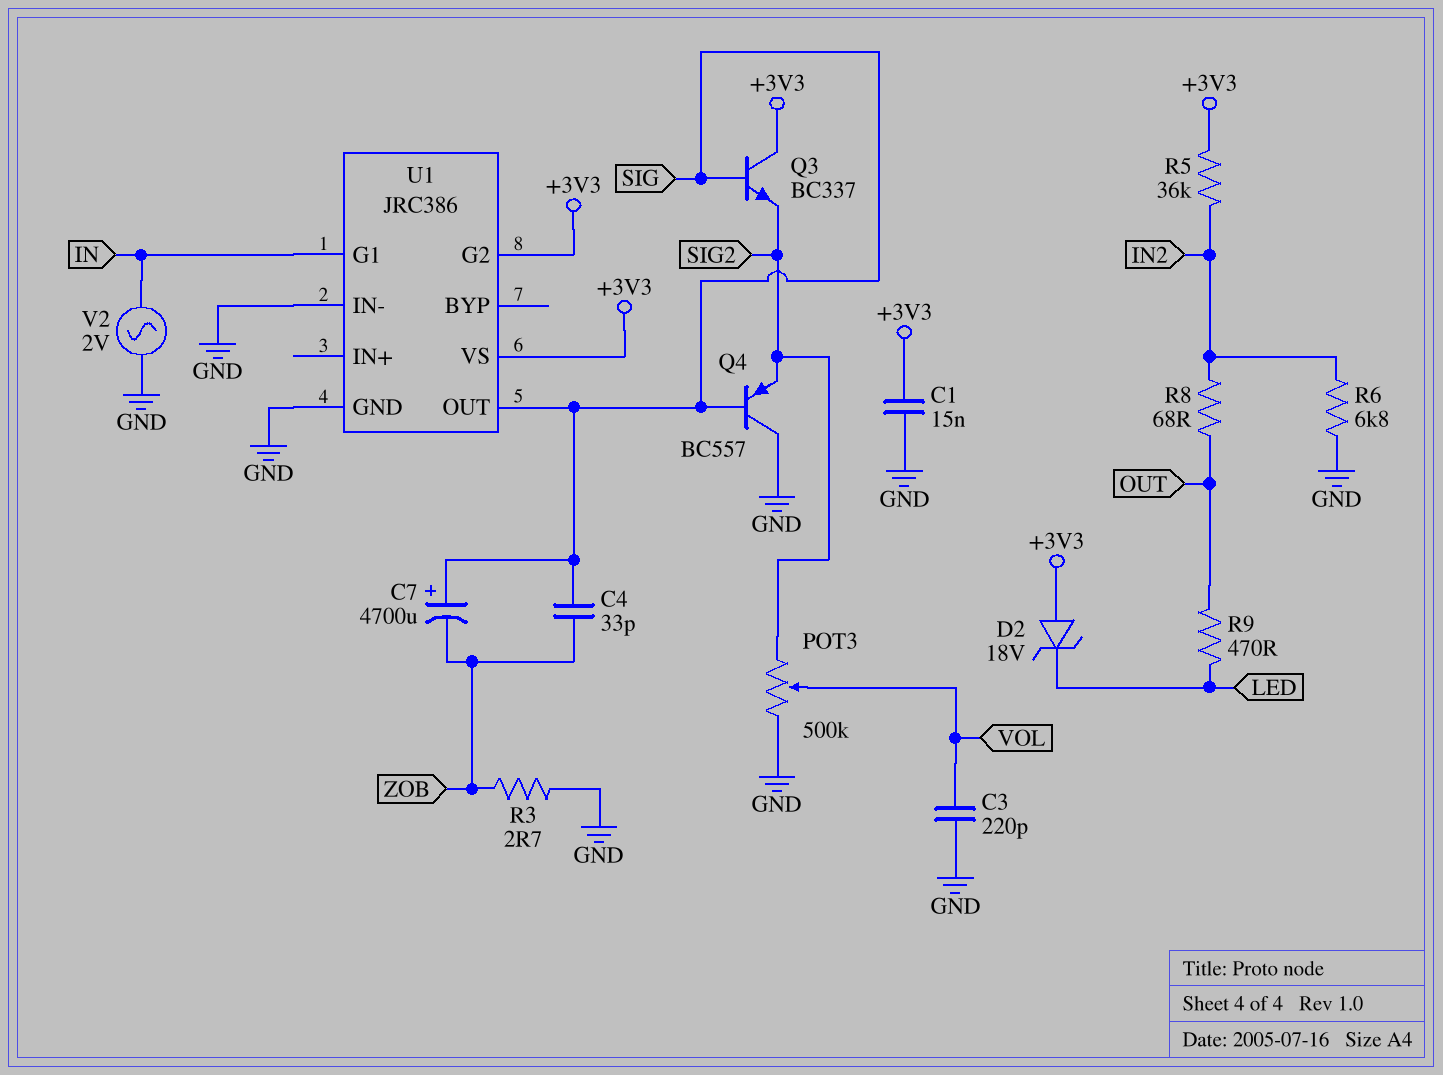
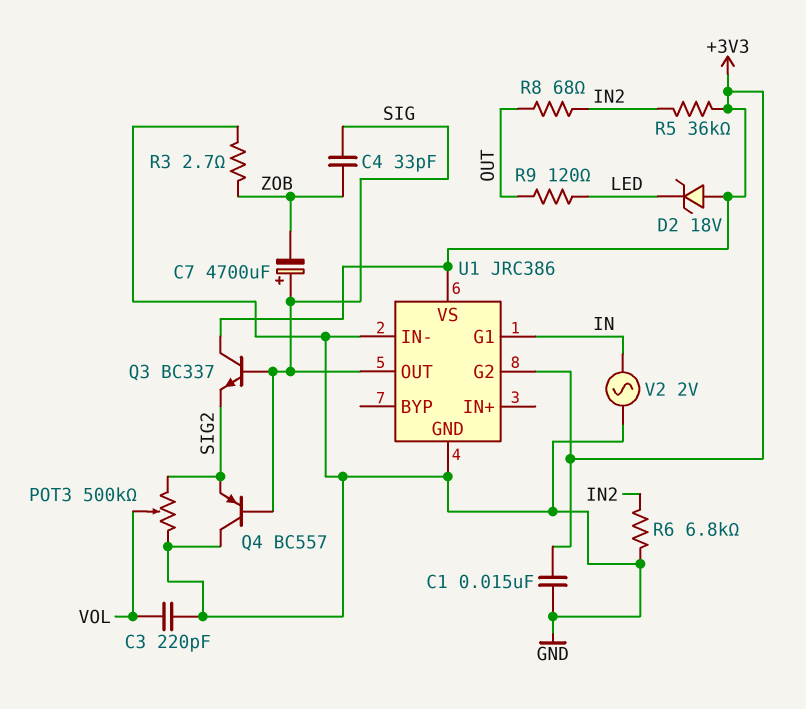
R9: 470 (LED, OUT) -> 120 (LED, OUT)

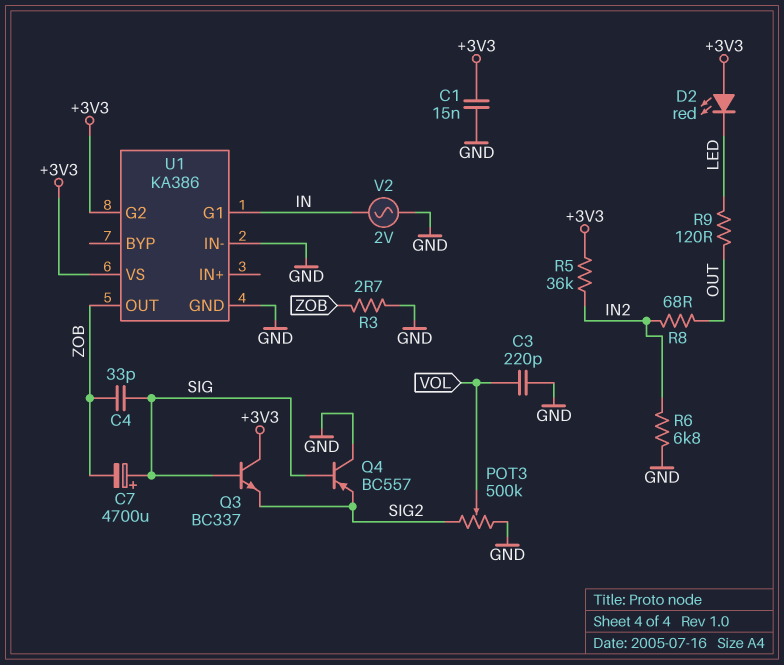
D2: zener 18V (A +3V3, K LED) -> LED red (A +3V3, K LED)
U1: JRC386 -> KA386
U1 pin OUT: SIG -> ZOB

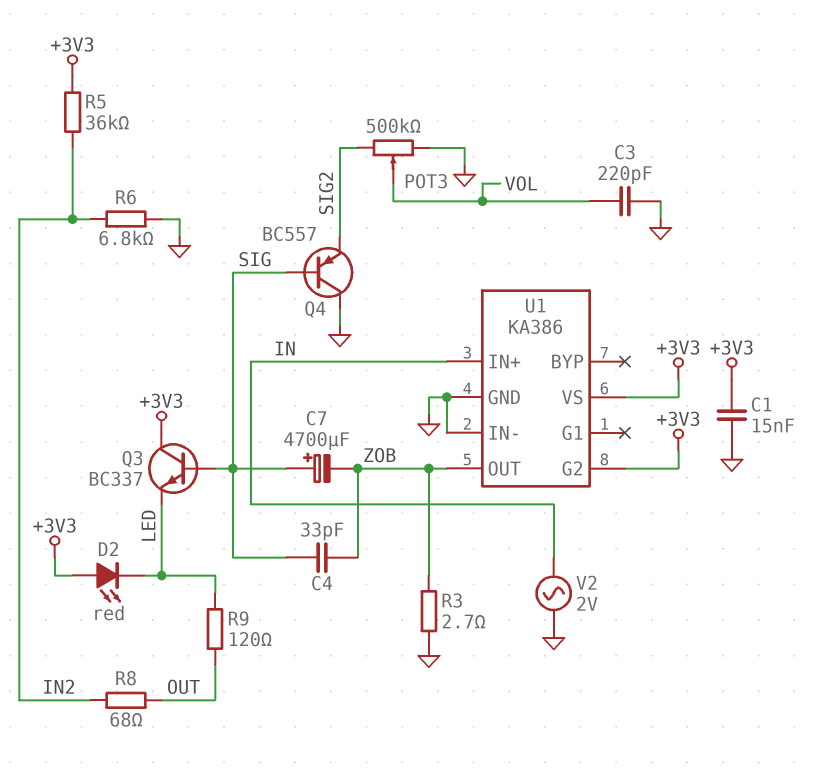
Q3: NPN BC337 (B SIG, C +3V3, E SIG2) -> NPN BC337 (B SIG, C +3V3, E LED)
U1 pin G1: IN -> none
U1 pin IN+: none -> IN

